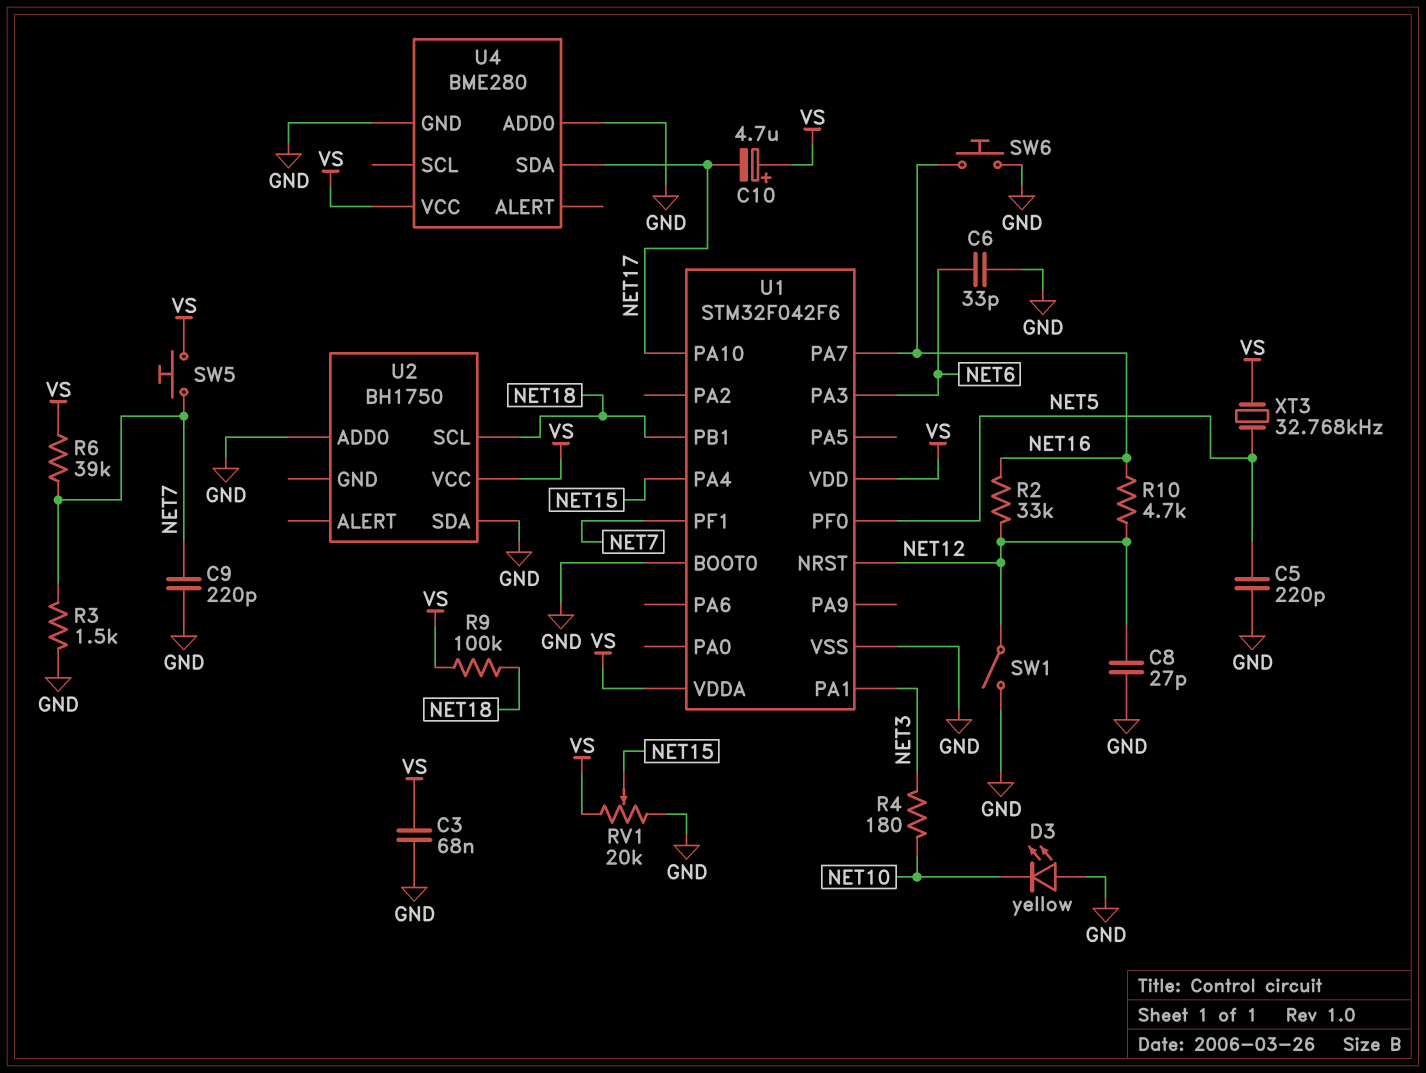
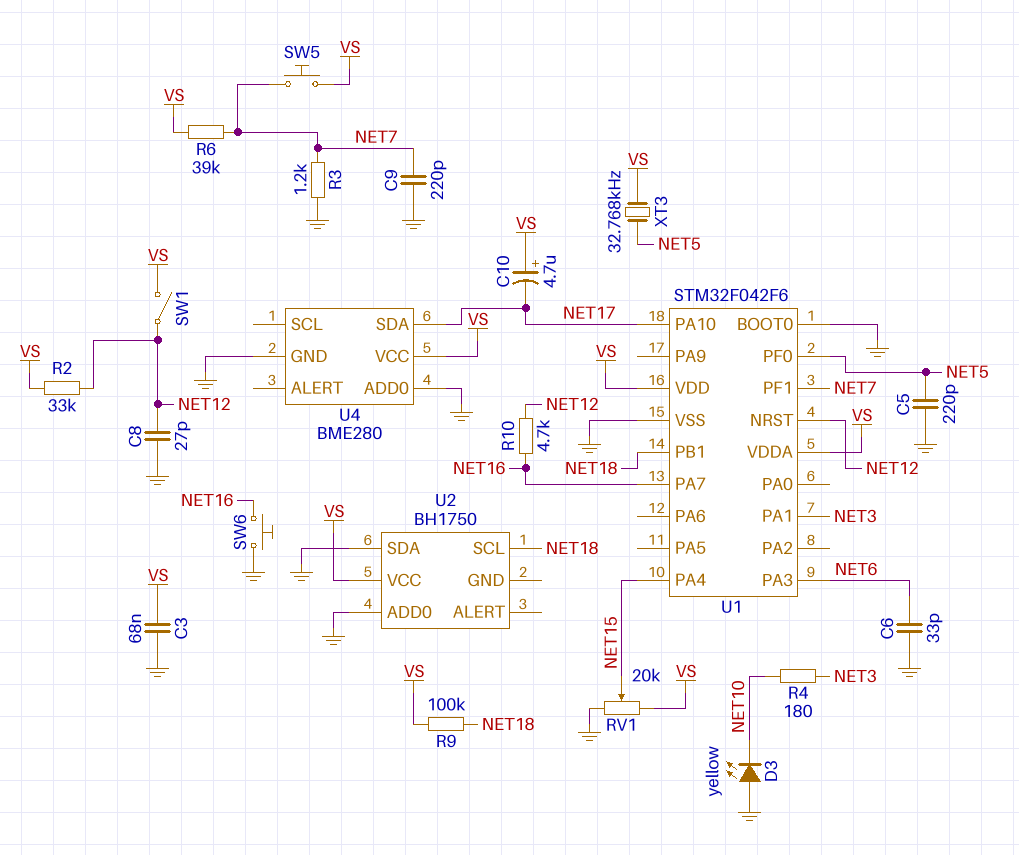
R2: 33k (NET12, NET16) -> 33k (NET12, VS)
R3: 1.5k (GND, NET7) -> 1.2k (GND, NET7)
SW1: switch (GND, NET12) -> switch (NET12, VS)

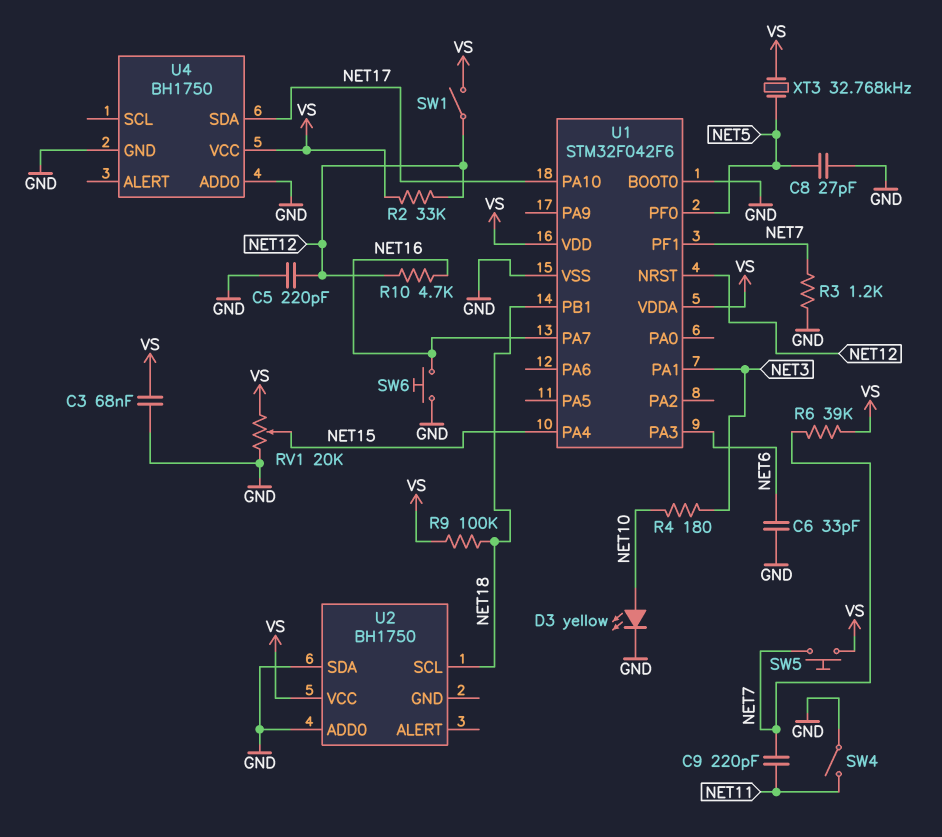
C5: 220pF (GND, NET5) -> 220pF (GND, NET12)
C8: 27pF (GND, NET12) -> 27pF (GND, NET5)
C9: 220pF (GND, NET7) -> 220pF (NET7, NET11)
C10: 4.7uF (plus VS, minus NET17) -> none
D3: LED yellow (A GND, K NET10) -> LED yellow (A NET10, K GND)
SW4: none -> switch (GND, NET11)
U4: BME280 -> BH1750

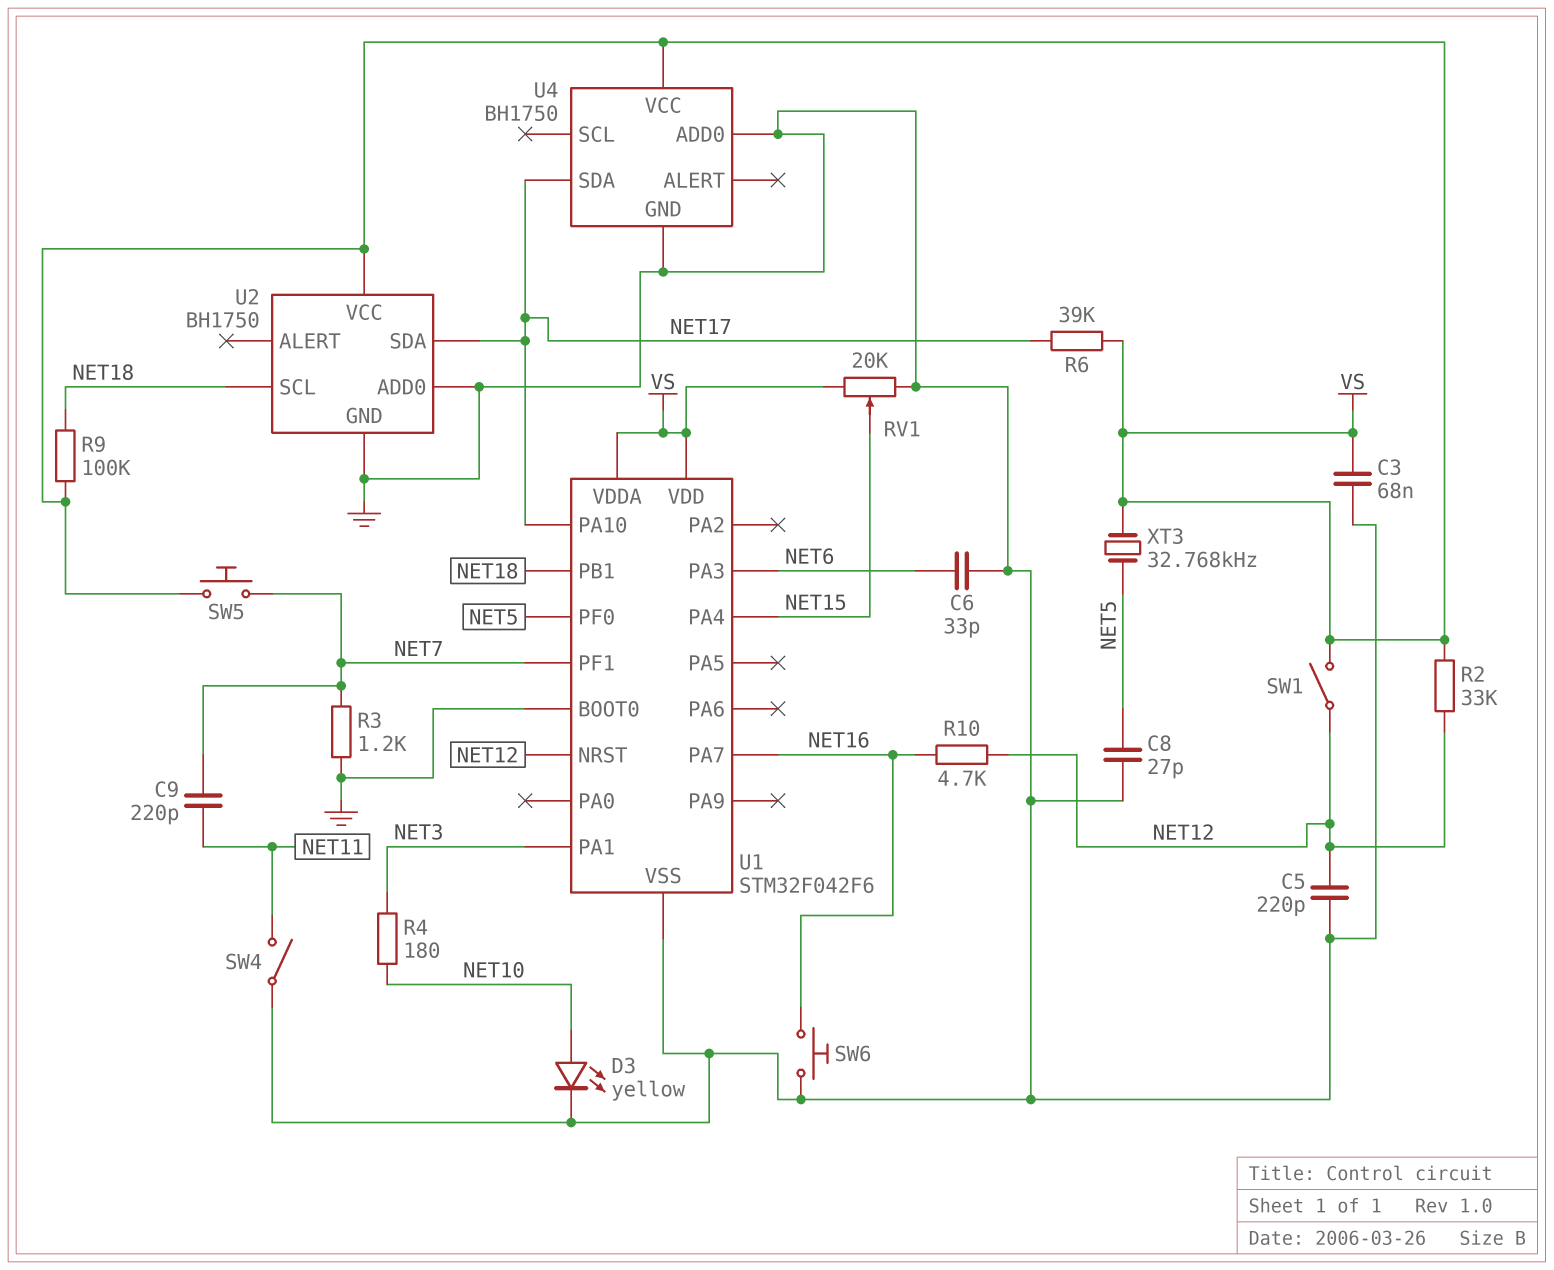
R6: 39k (NET7, VS) -> 39k (NET17, VS)
U2 pin GND: none -> GND
U2 pin SDA: GND -> NET17

